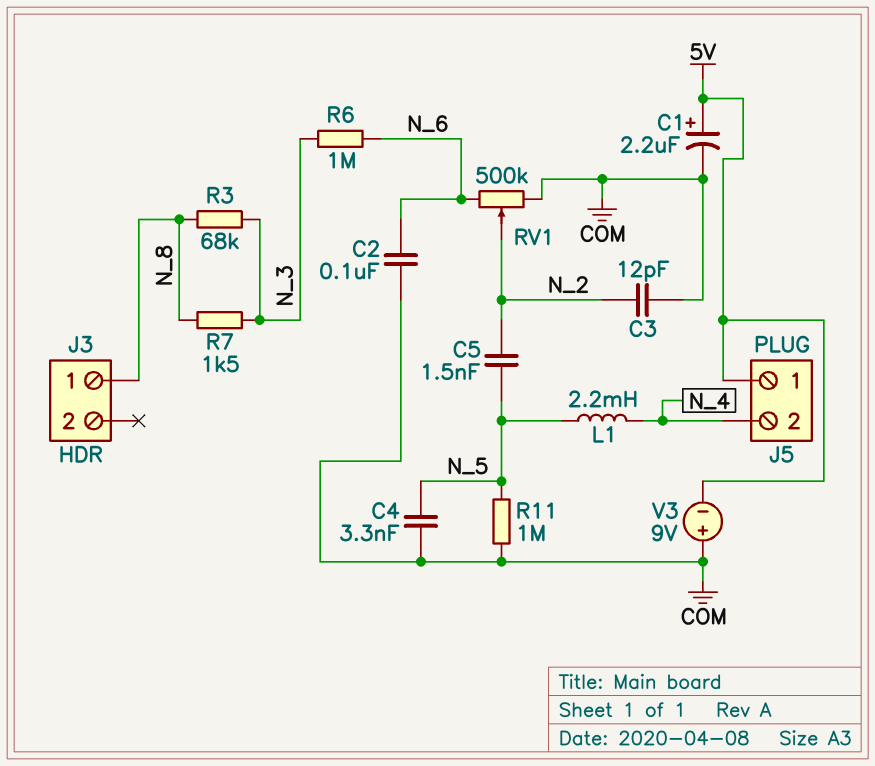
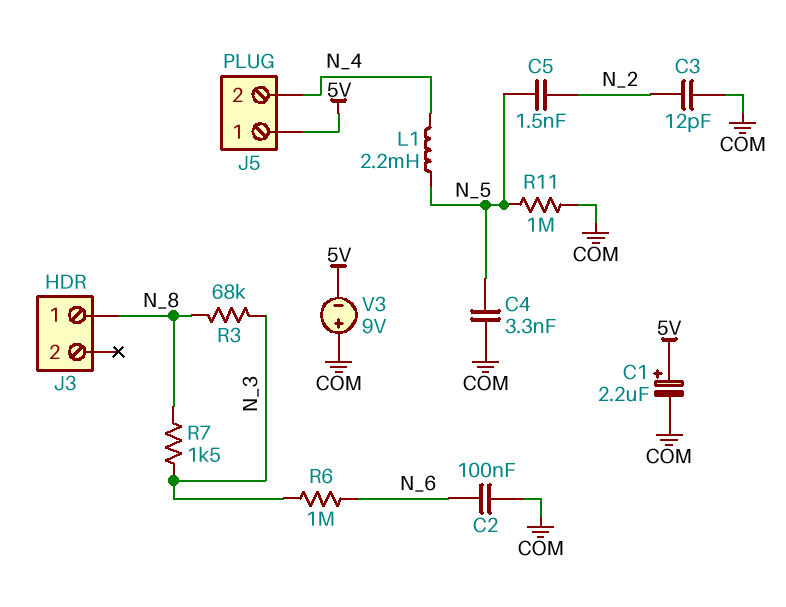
RV1: 500k (COM, N_6, wiper N_2) -> none

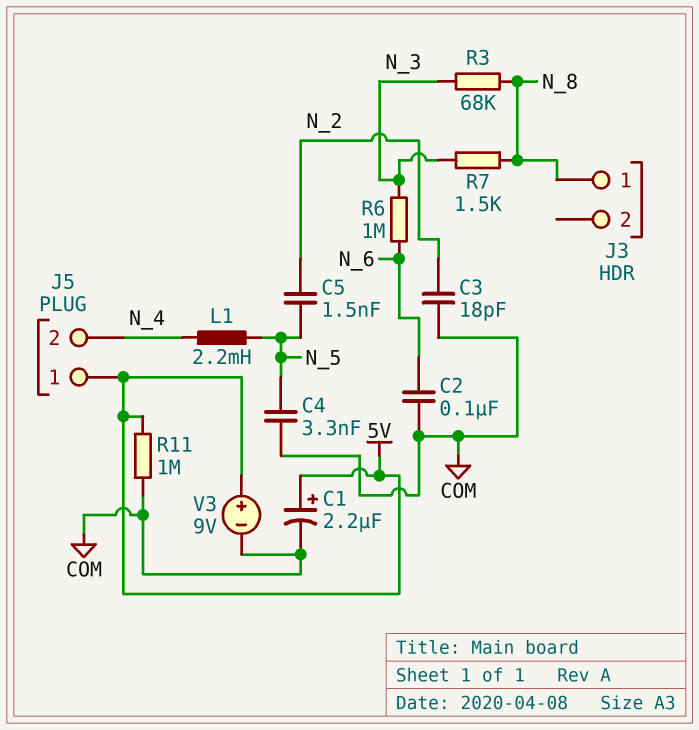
C3: 12pF (COM, N_2) -> 18pF (COM, N_2)
R11: 1M (COM, N_5) -> 1M (5V, COM)
V3: 9V (plus COM, minus 5V) -> 9V (plus 5V, minus COM)

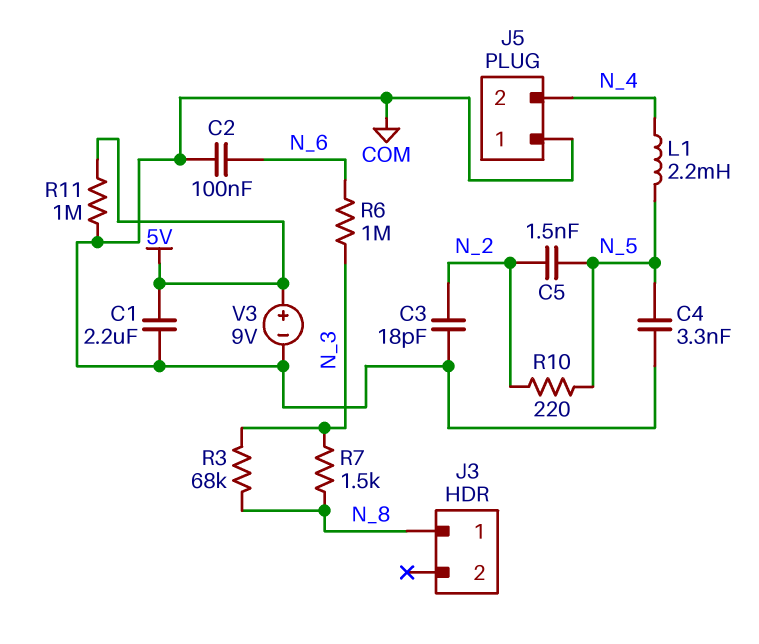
C1: 2.2uF (plus 5V, minus COM) -> 2.2uF (5V, COM)
J5 pin 1: 5V -> COM
R10: none -> 220 (N_2, N_5)

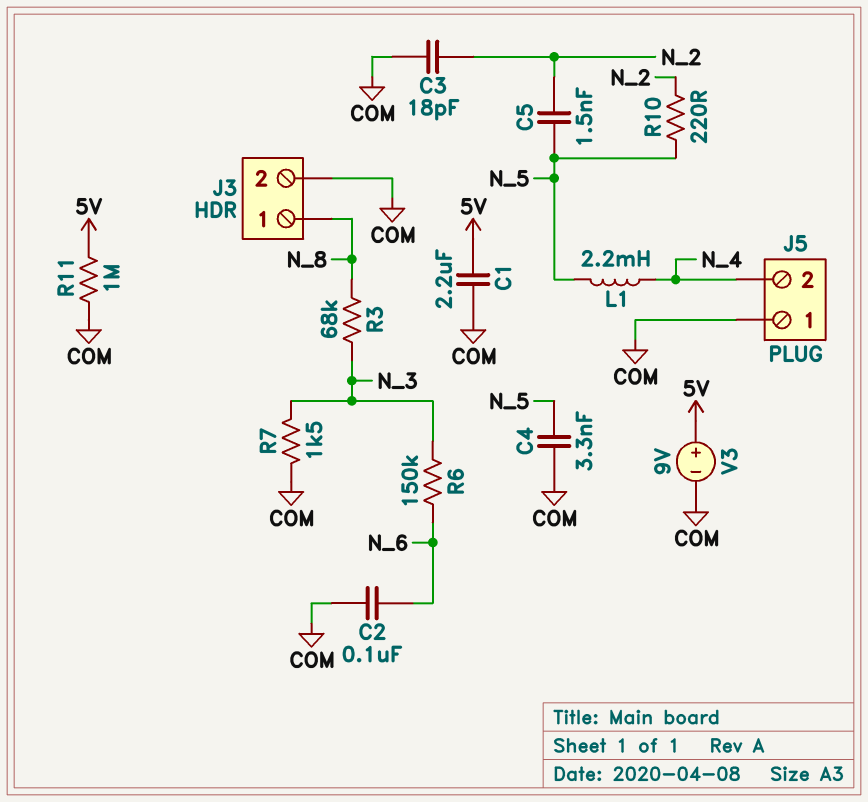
J3 pin 2: none -> COM
R6: 1M (N_3, N_6) -> 150k (N_3, N_6)
R7: 1.5k (N_3, N_8) -> 1.5k (COM, N_3)

